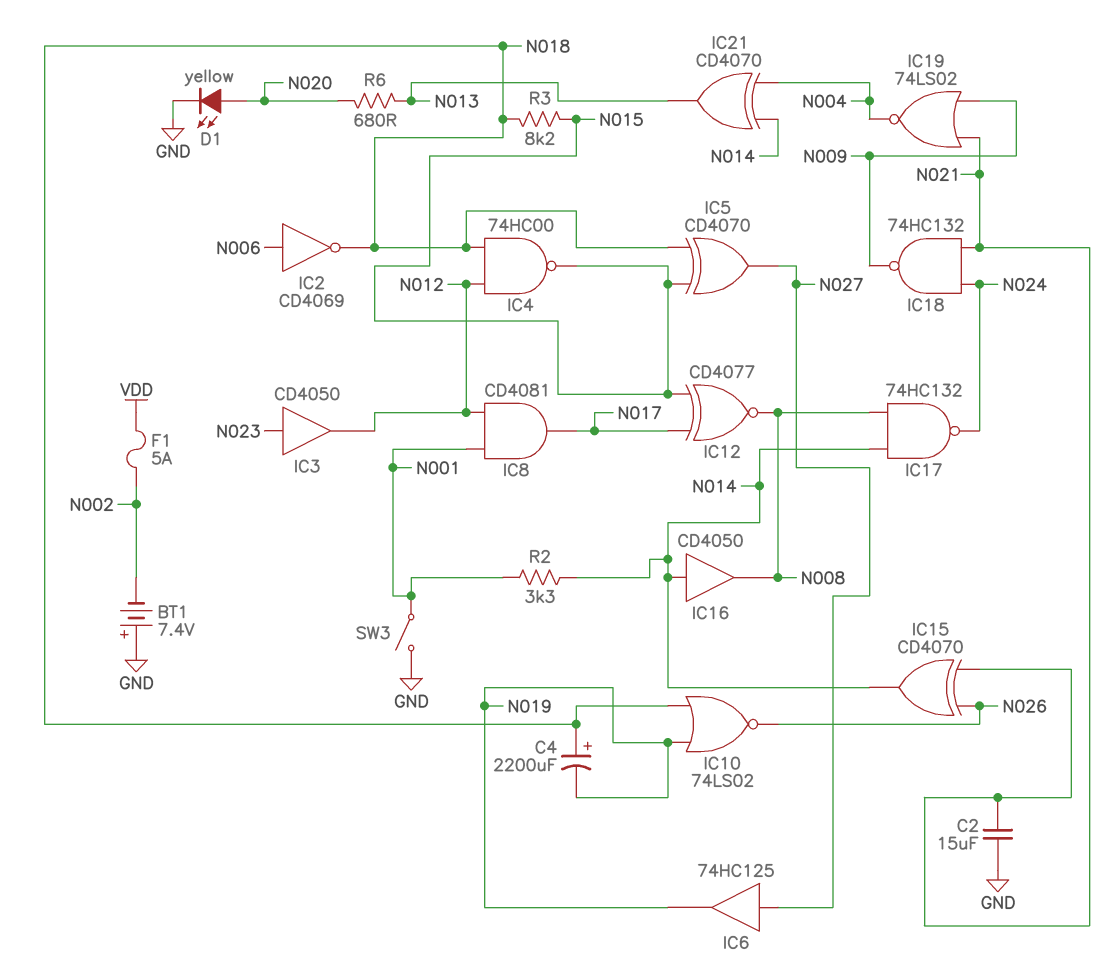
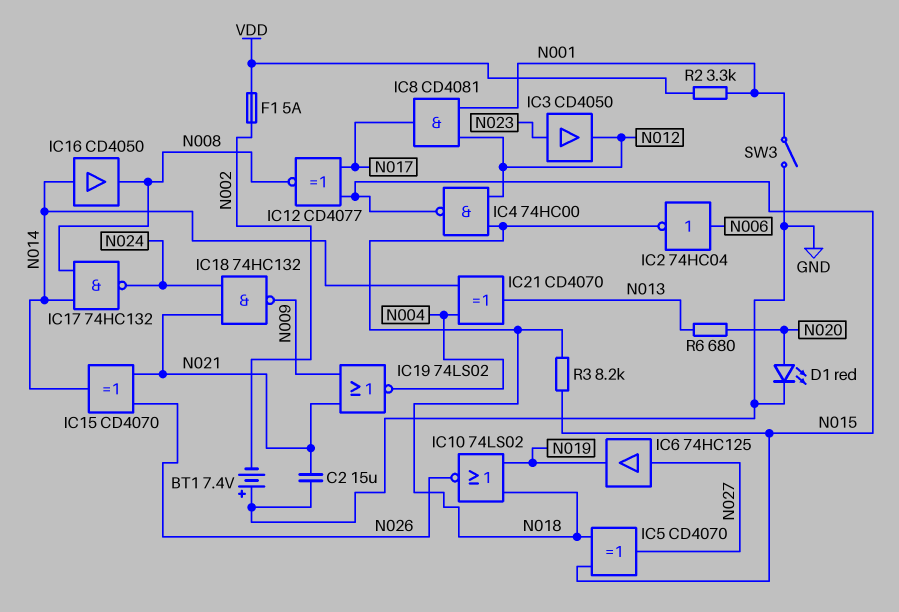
C4: 2200uF (plus N018, minus N019) -> none
D1: LED yellow (A N020, K GND) -> LED red (A N020, K GND)
IC2: NOT CD4069 (in N006, out N018) -> NOT 74HC04 (in N006, out N018)
R2: 3.3k (N001, N014) -> 3.3k (N001, VDD)

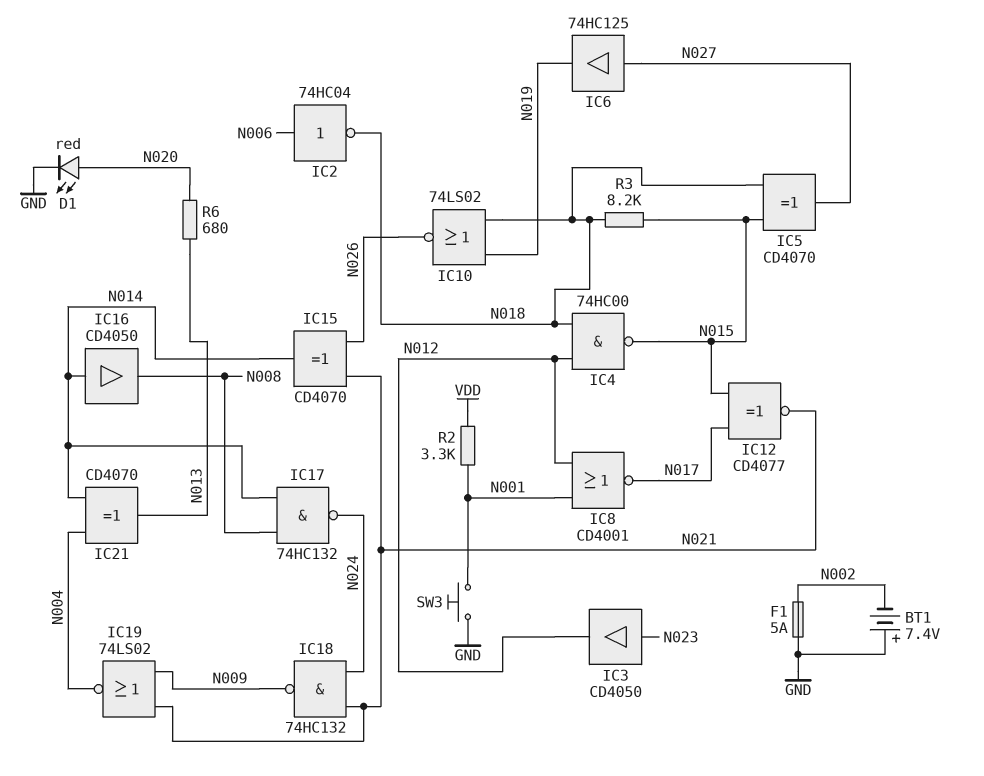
C2: 15uF (GND, N021) -> none
F1: 5A (N002, VDD) -> 5A (GND, N002)
IC8: AND CD4081 (in N001, in N012, out N017) -> NOR CD4001 (in N001, in N012, out N017)
IC12: XNOR CD4077 (in N015, in N017, out N008) -> XNOR CD4077 (in N015, in N017, out N021)
SW3: switch (GND, N001) -> button (GND, N001)

